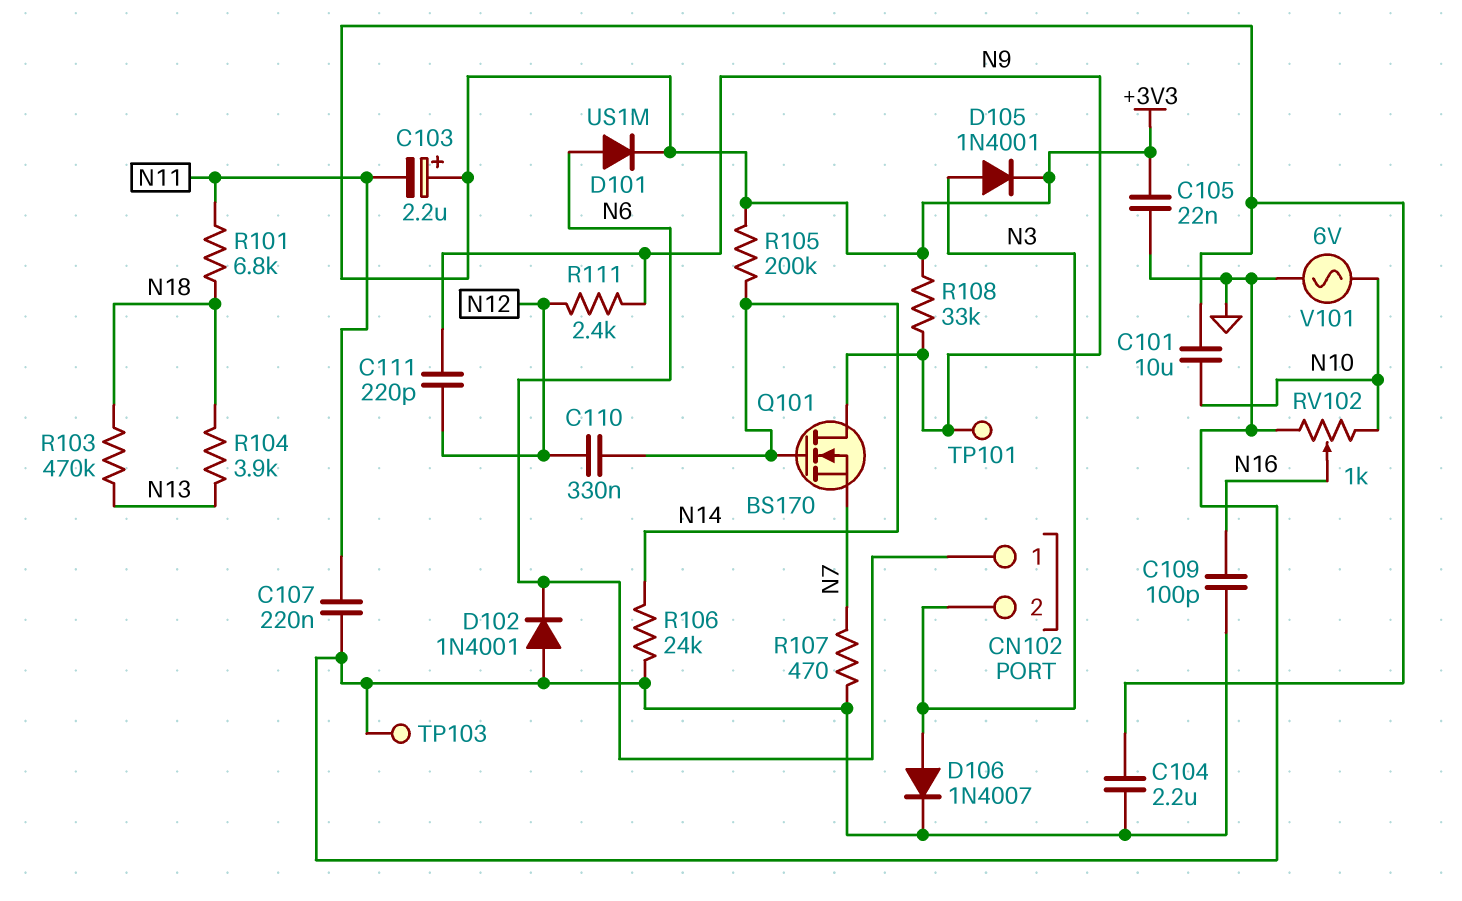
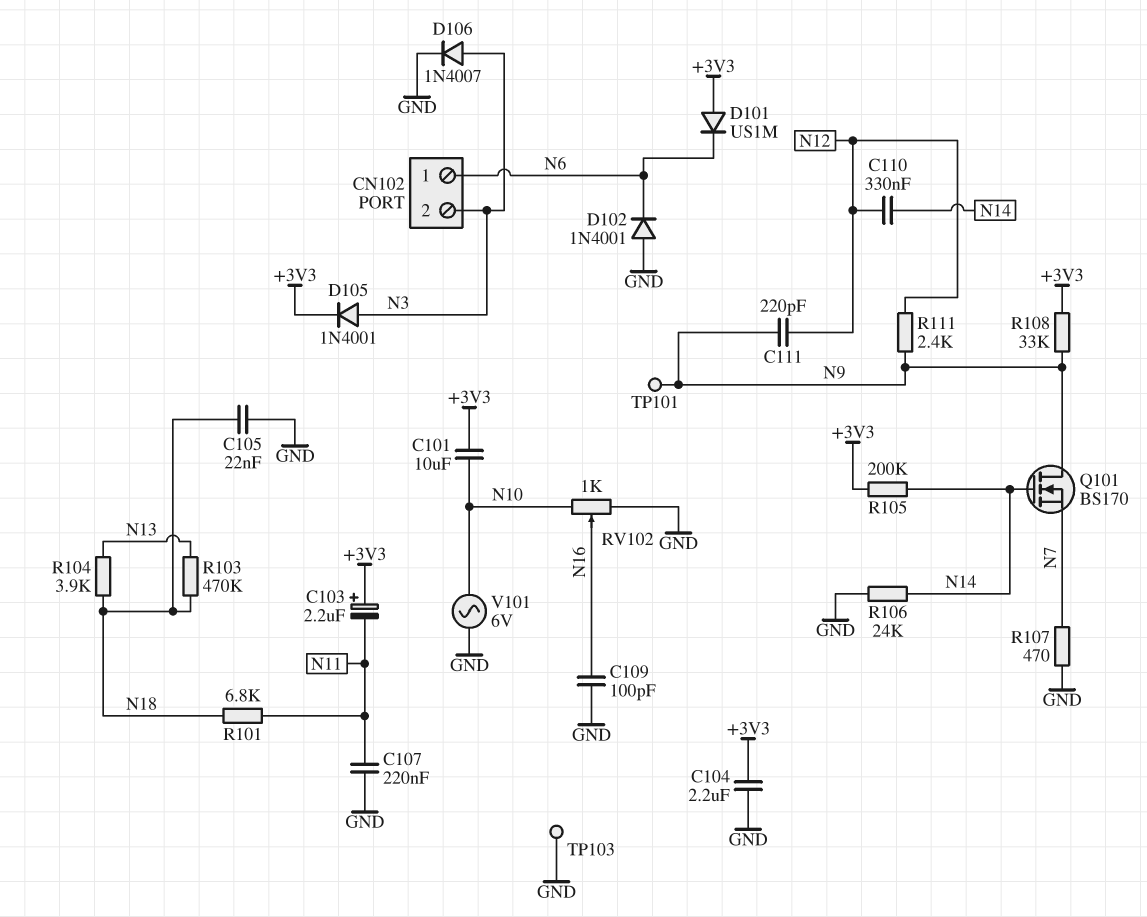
C105: 22nF (+3V3, GND) -> 22nF (GND, N18)
D101: diode US1M (A N6, K +3V3) -> diode US1M (A +3V3, K N6)

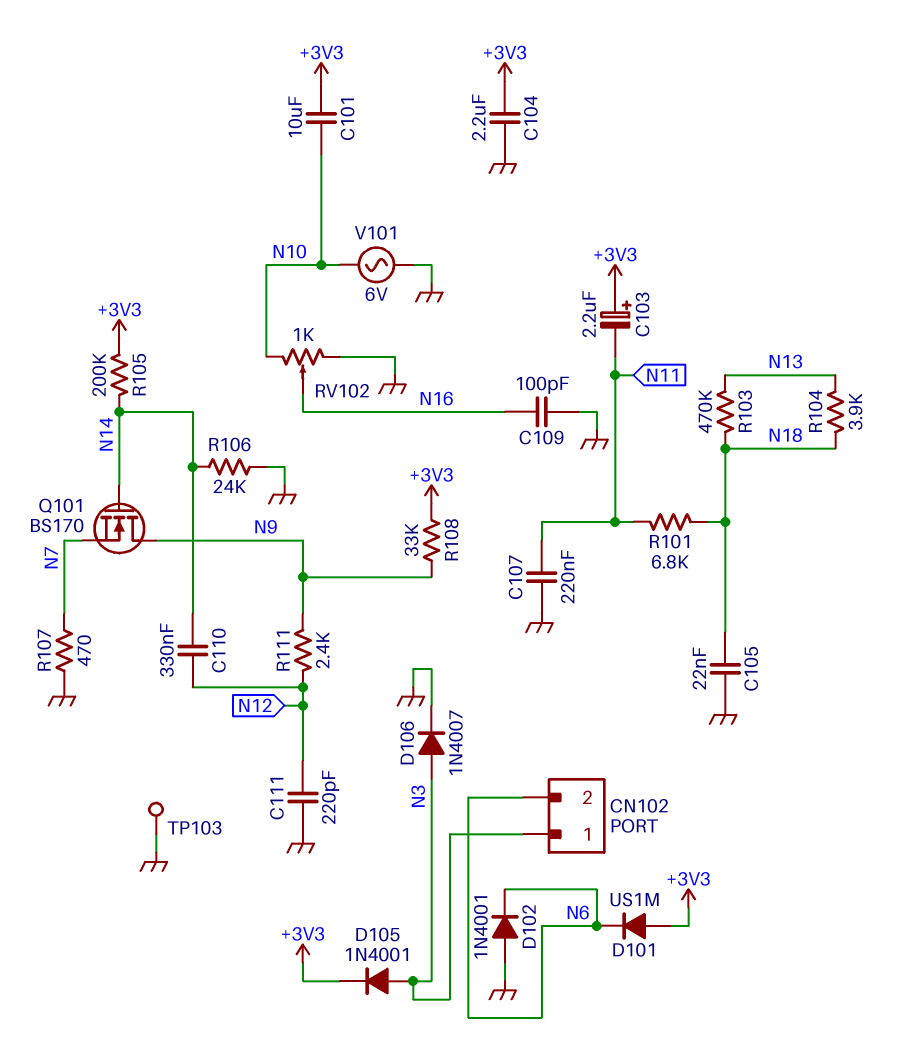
C111: 220pF (N9, N12) -> 220pF (GND, N12)
CN102 pin 1: N6 -> N3
CN102 pin 2: N3 -> N6
TP101: test point (N9) -> none

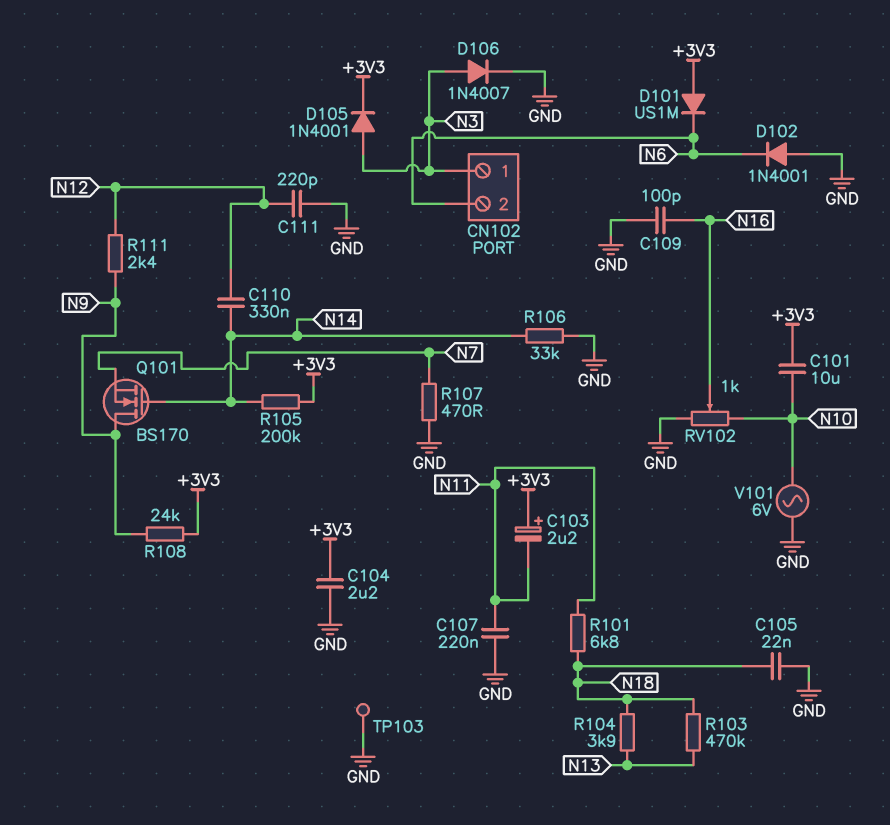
R106: 24k (GND, N14) -> 33k (GND, N14)
R108: 33k (+3V3, N9) -> 24k (+3V3, N9)

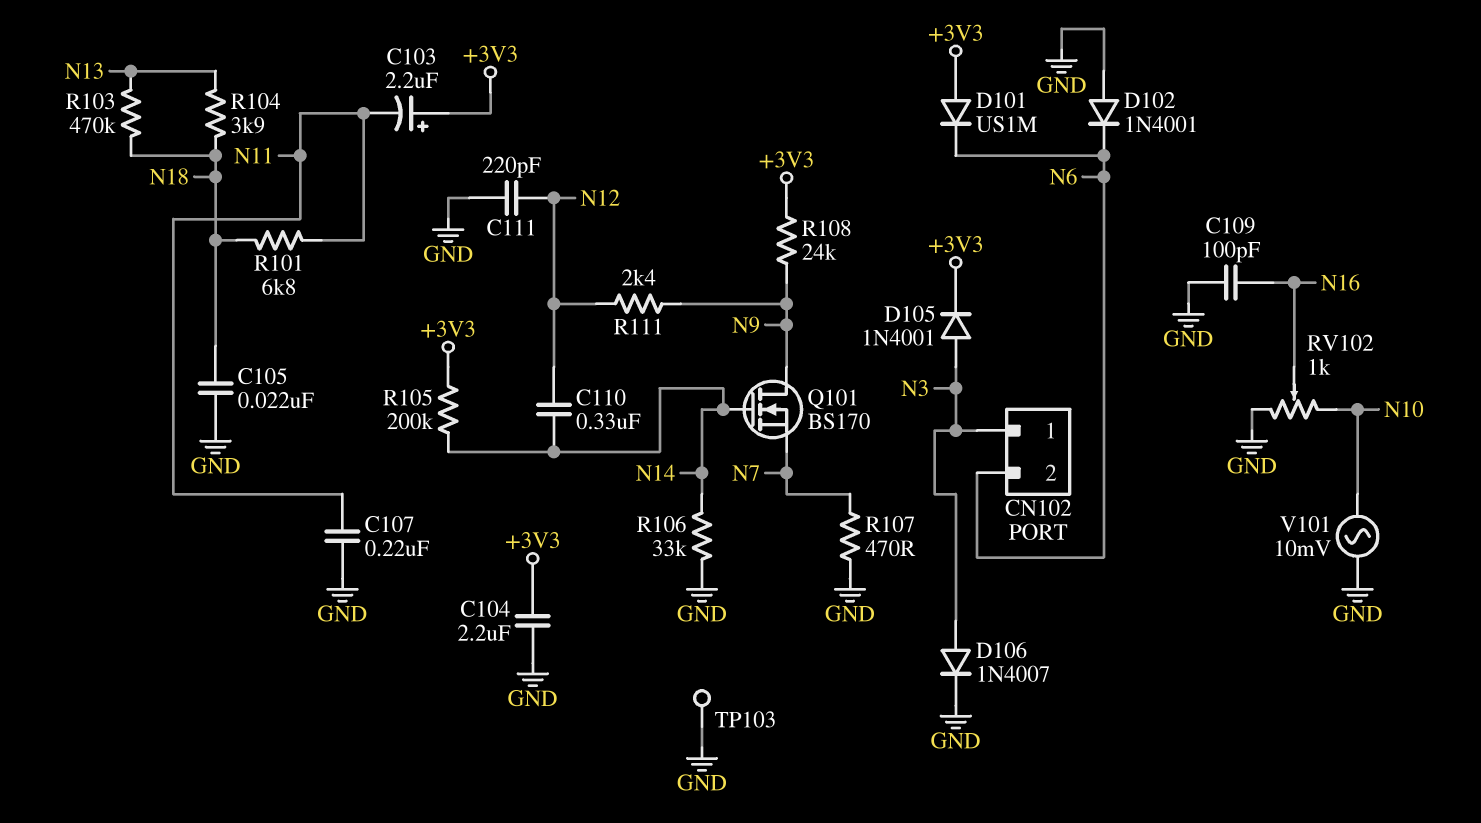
C101: 10uF (+3V3, N10) -> none
V101: AC 6V (GND, N10) -> AC 10mV (GND, N10)

